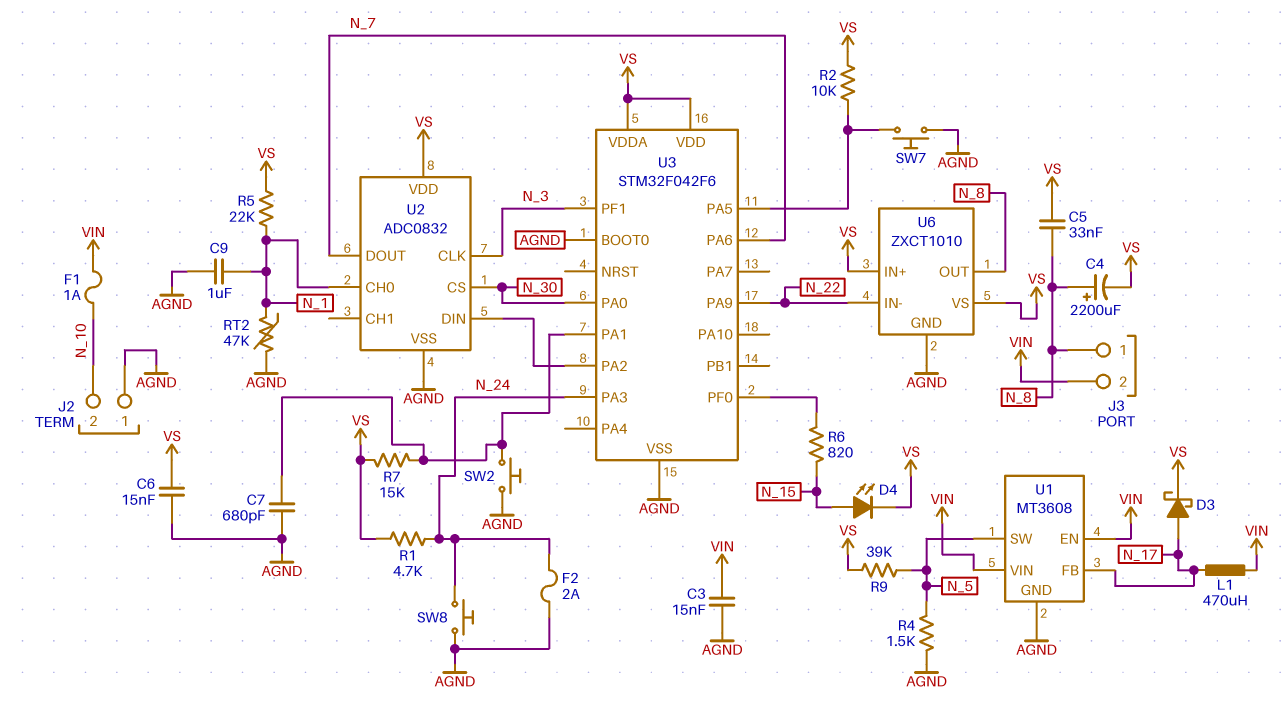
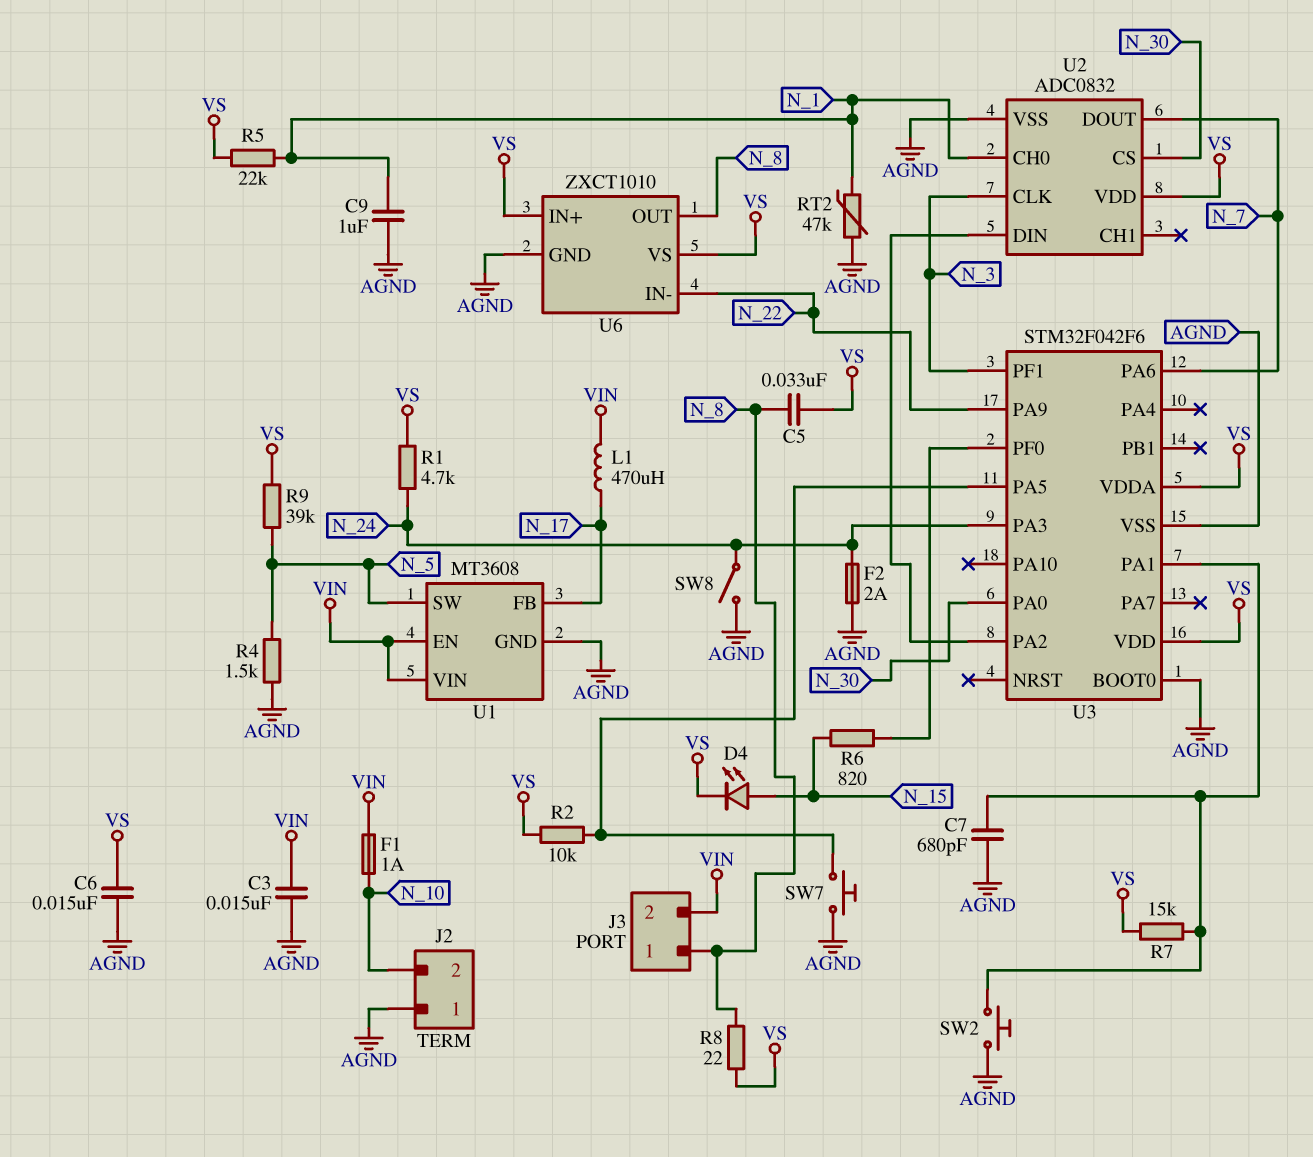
C4: 2200uF (plus N_8, minus VS) -> none
D3: schottky (A N_17, K VS) -> none
R8: none -> 22 (N_8, VS)
SW8: button (AGND, N_24) -> switch (AGND, N_24)

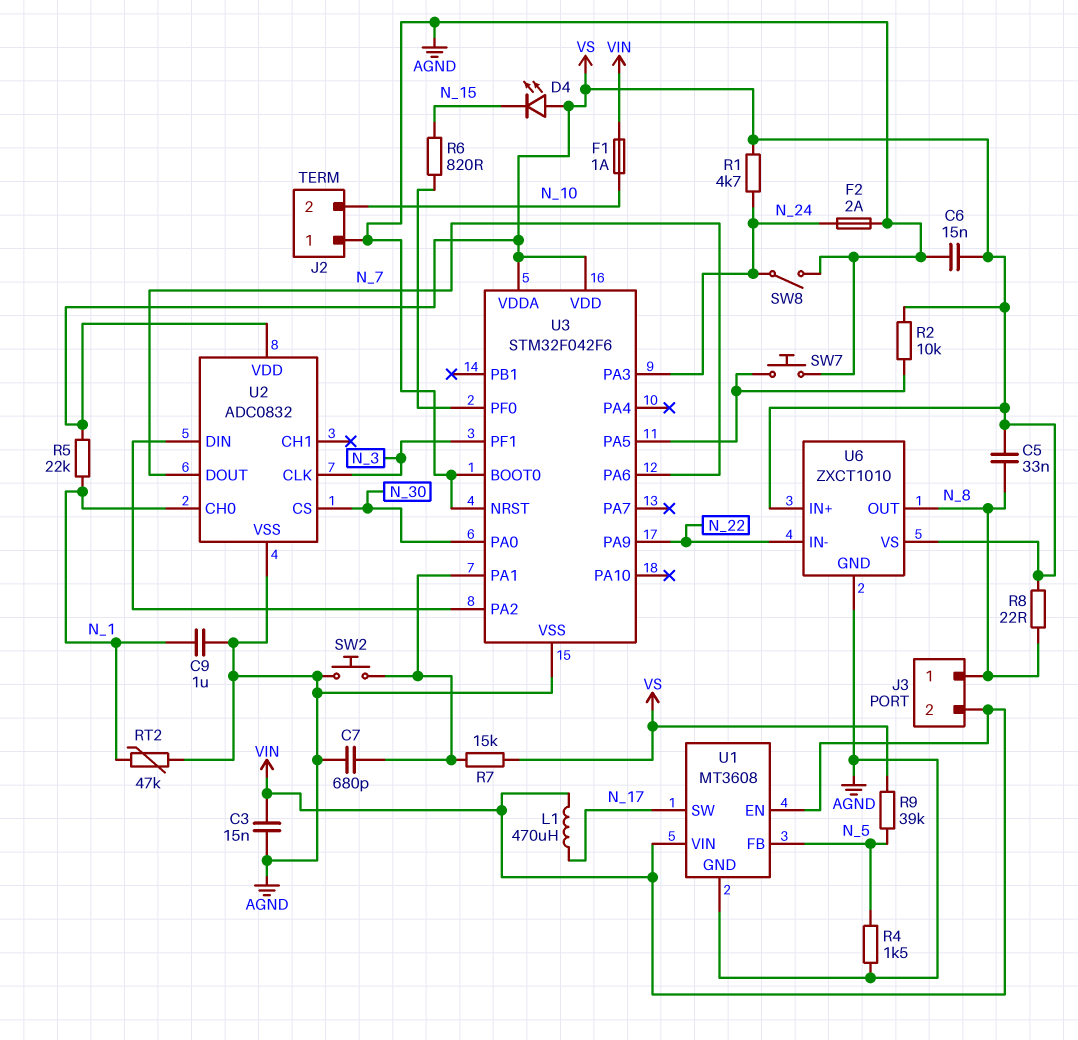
D4: LED (A N_15, K VS) -> LED (A VS, K N_15)
U1 pin FB: N_17 -> N_5
U1 pin SW: N_5 -> N_17
U3 pin NRST: none -> AGND

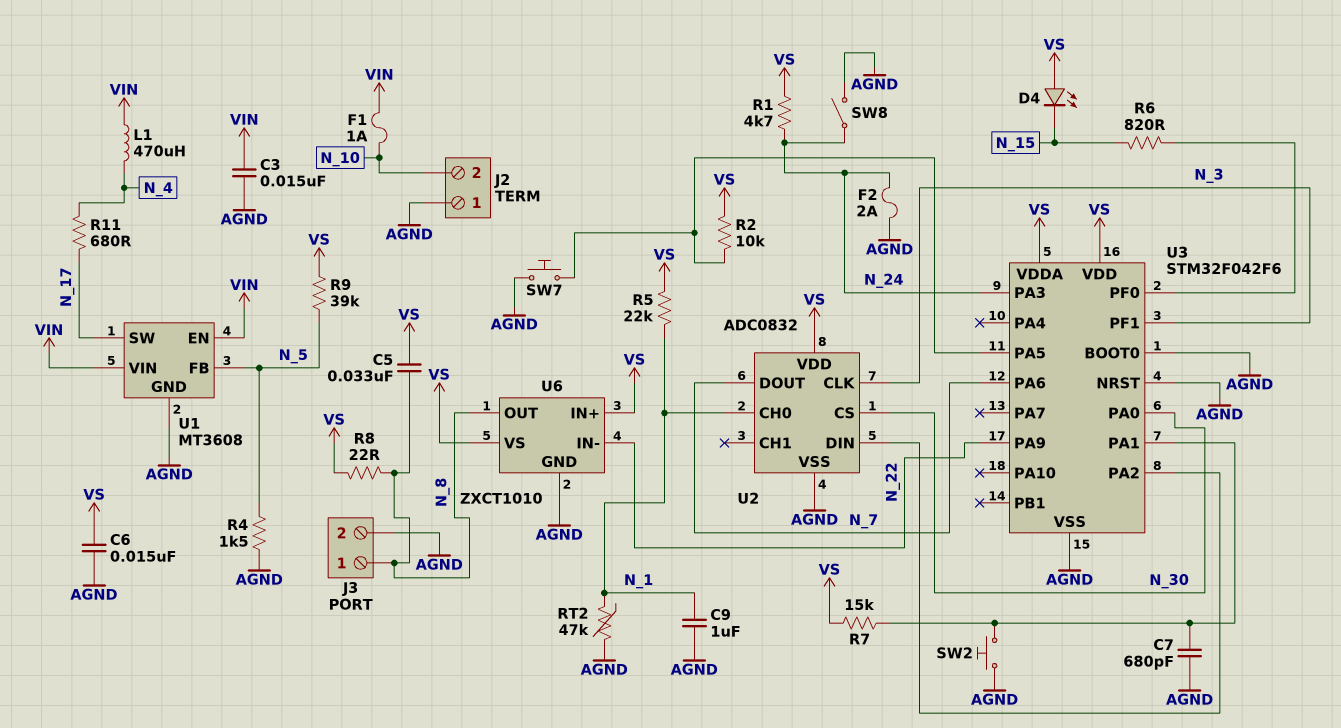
J3 pin 2: VIN -> AGND
L1: 470uH (N_17, VIN) -> 470uH (N_4, VIN)
R11: none -> 680 (N_4, N_17)

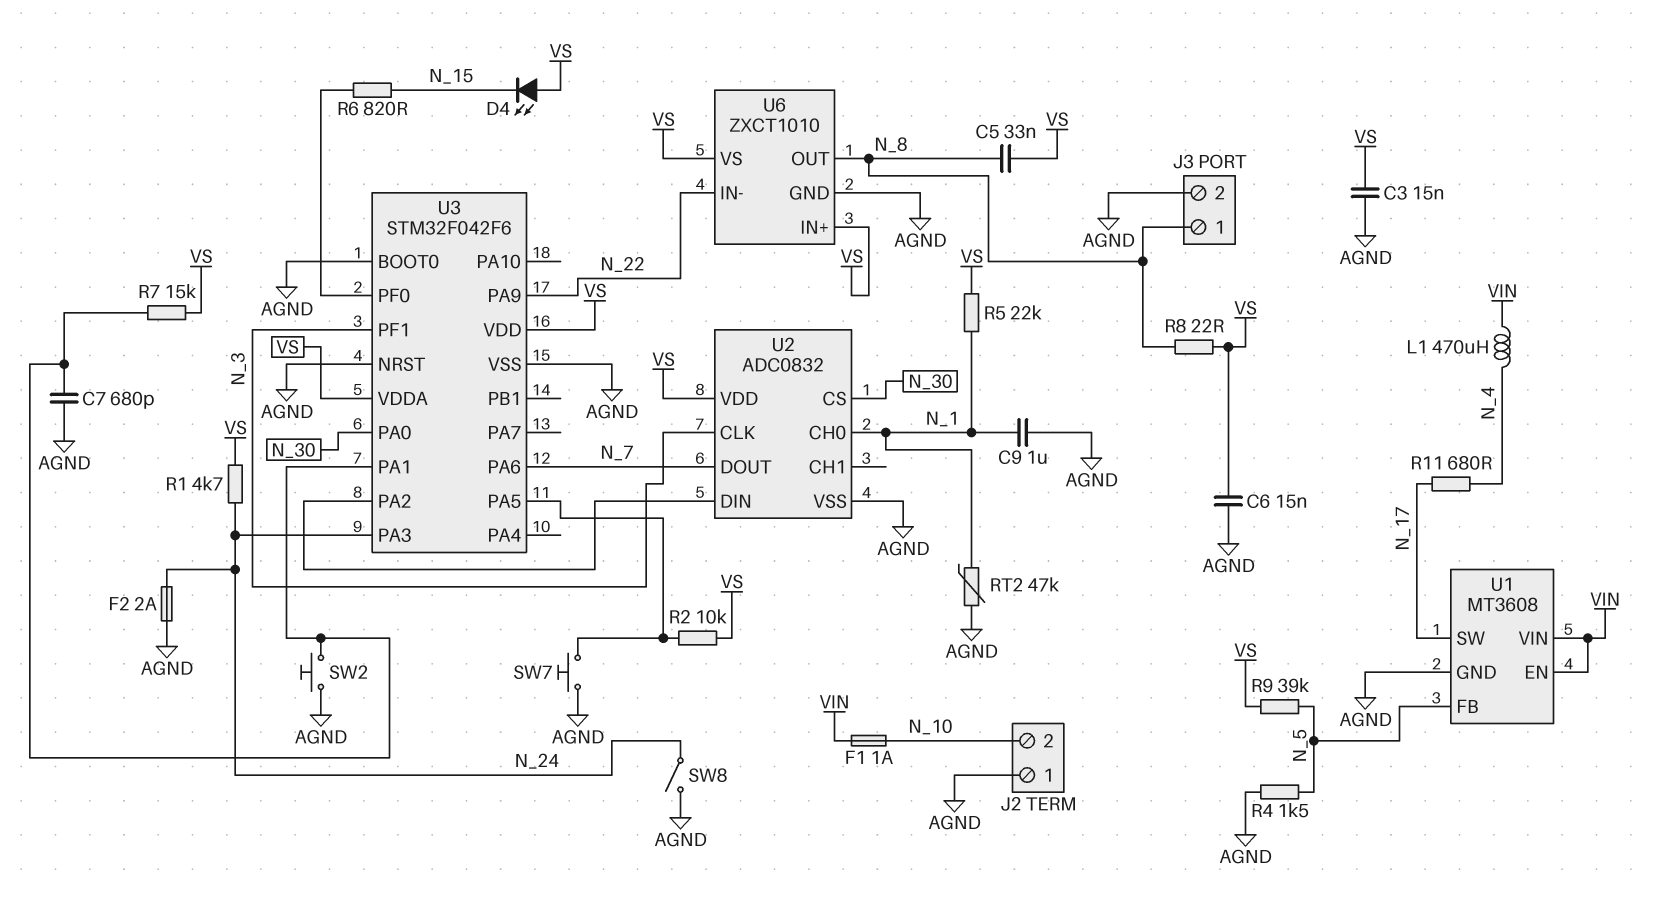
C3: 15nF (AGND, VIN) -> 15nF (AGND, VS)

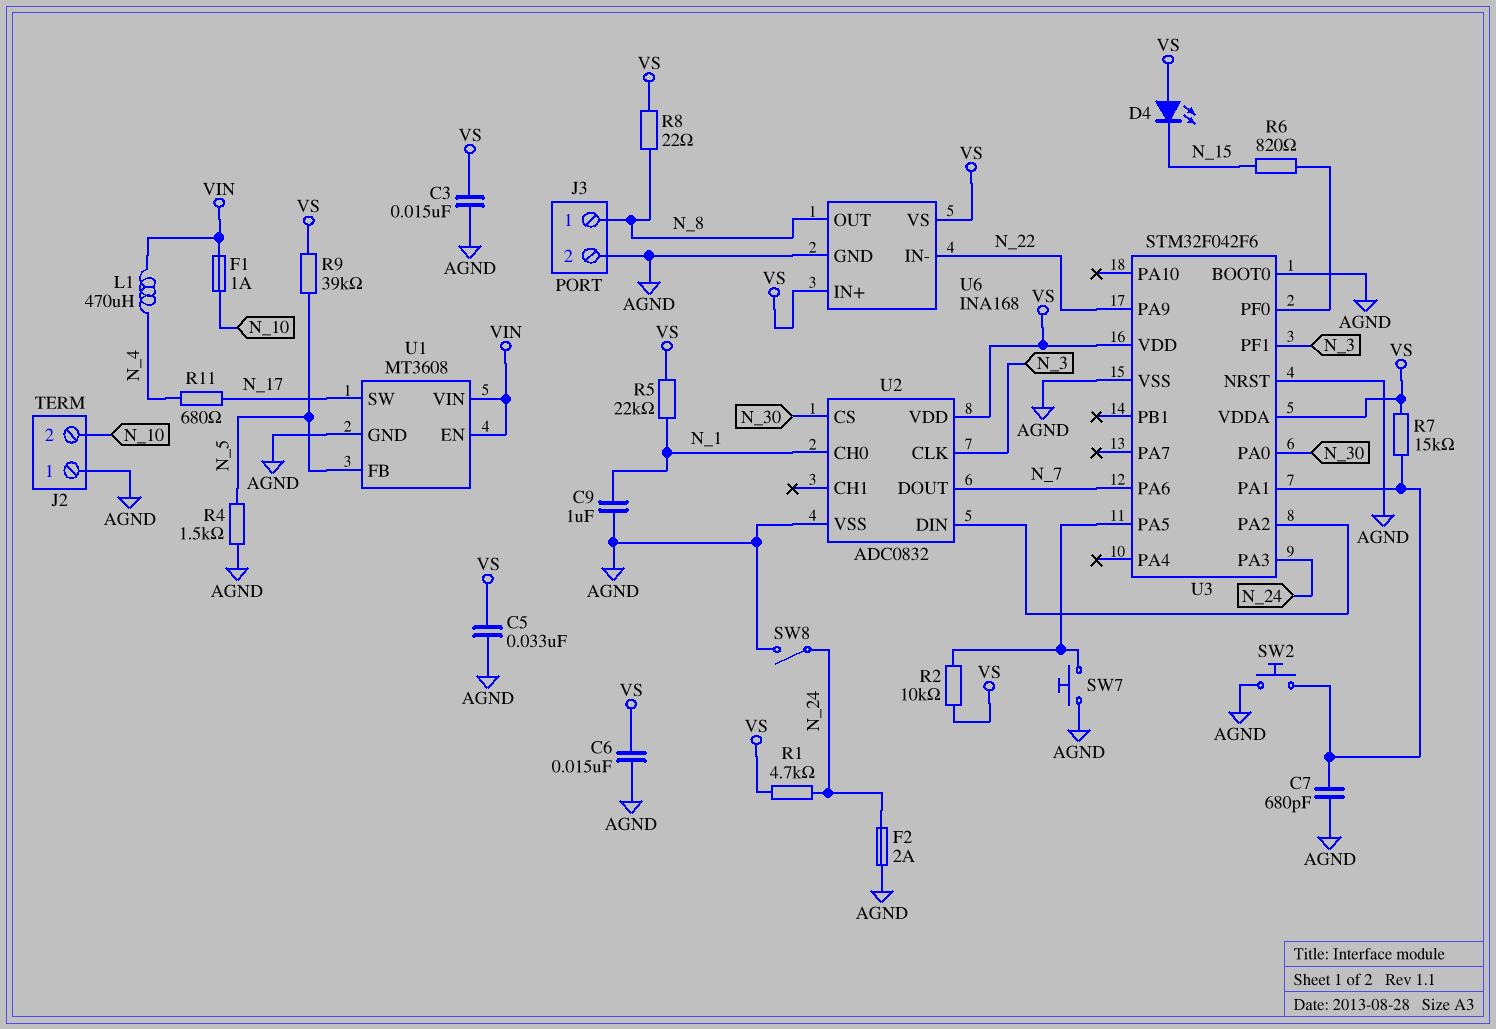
C5: 33nF (N_8, VS) -> 33nF (AGND, VS)
RT2: 47k (AGND, N_1) -> none
U6: ZXCT1010 -> INA168

